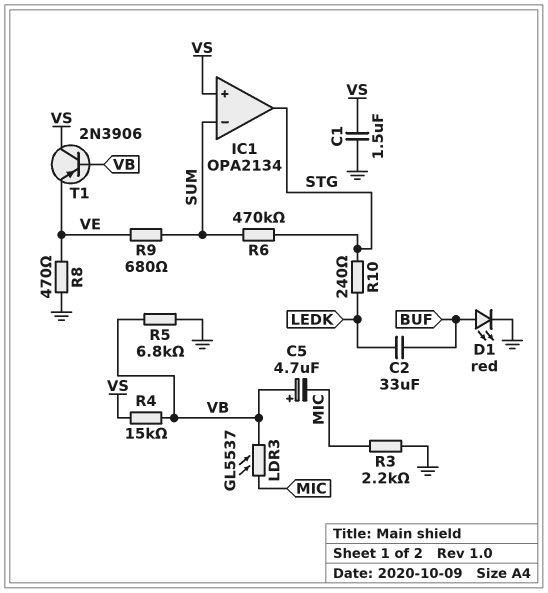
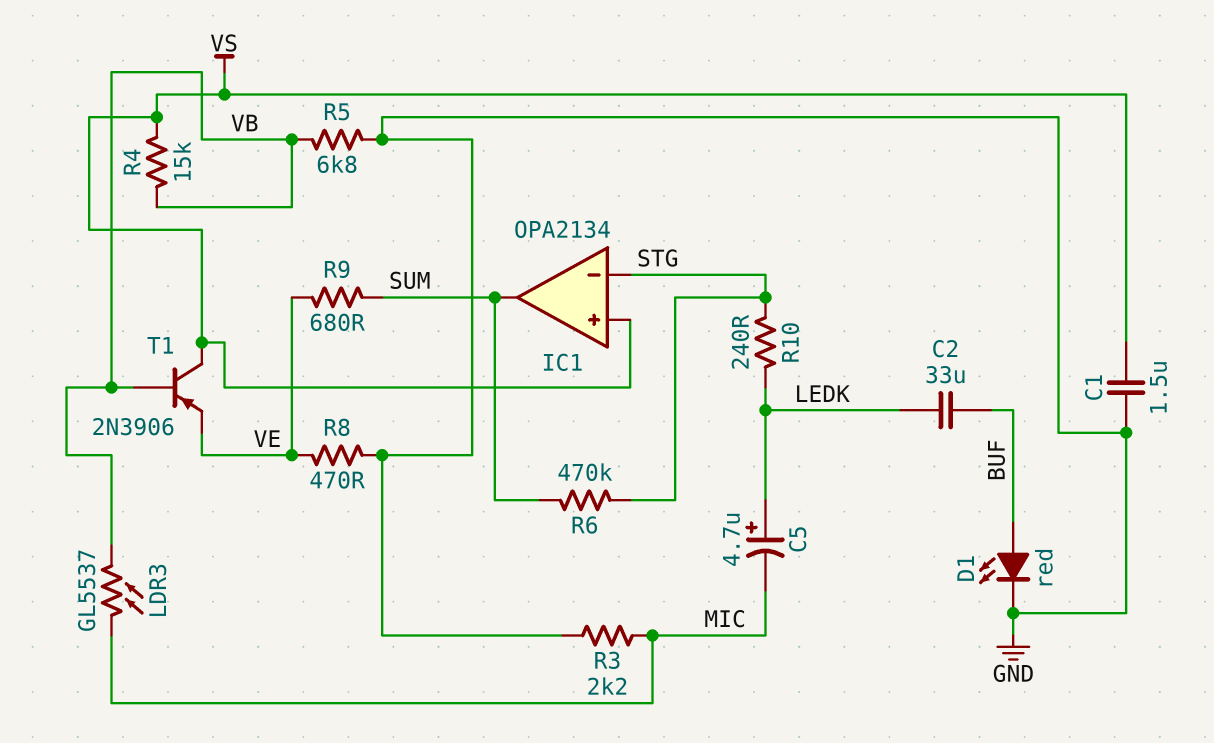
C5: 4.7uF (plus VB, minus MIC) -> 4.7uF (plus LEDK, minus MIC)
IC1 pin in-: SUM -> STG
IC1 pin out: STG -> SUM

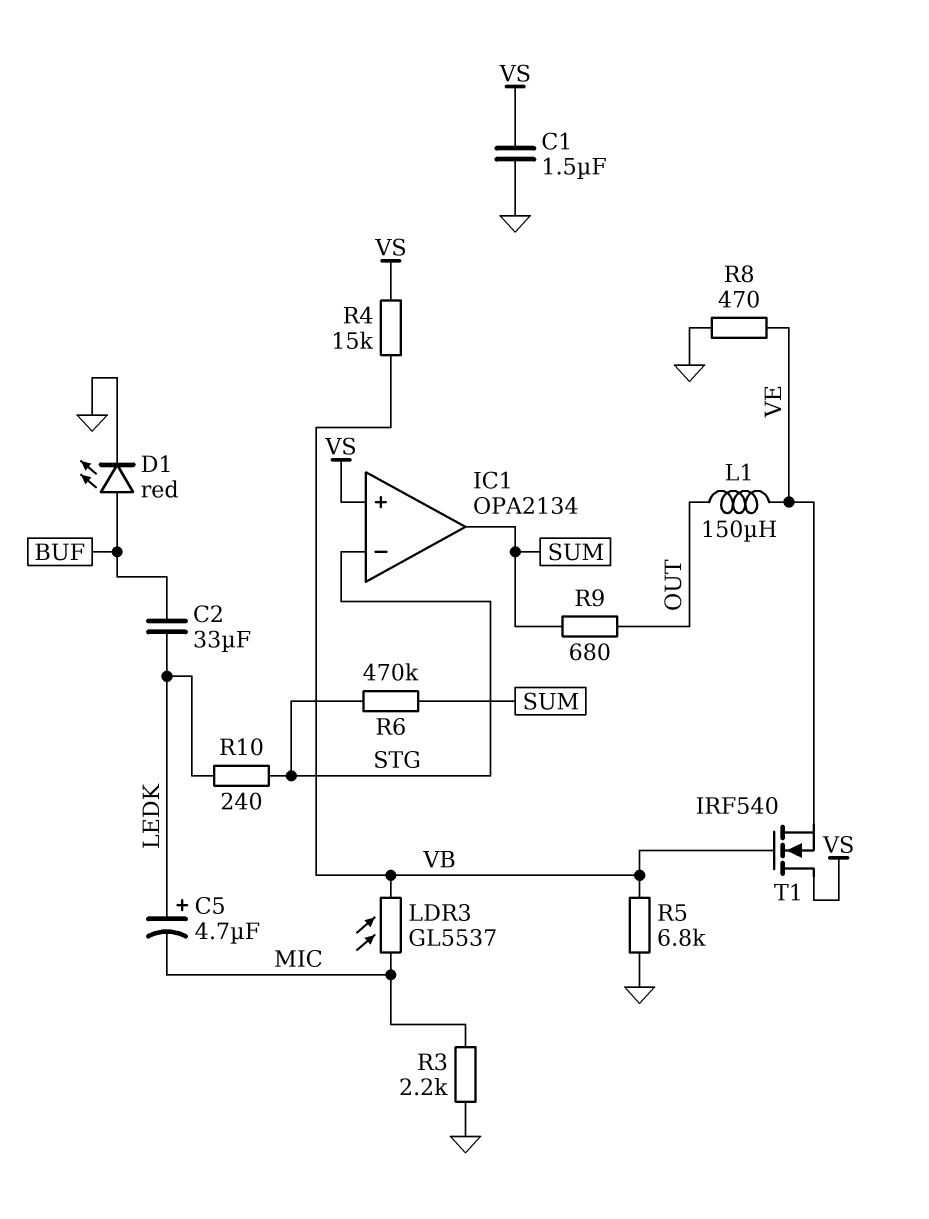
L1: none -> 150uH (OUT, VE)
R9: 680 (SUM, VE) -> 680 (OUT, SUM)
T1: PNP 2N3906 (B VB, C VS, E VE) -> NMOS IRF540 (G VB, D VS, S VE)

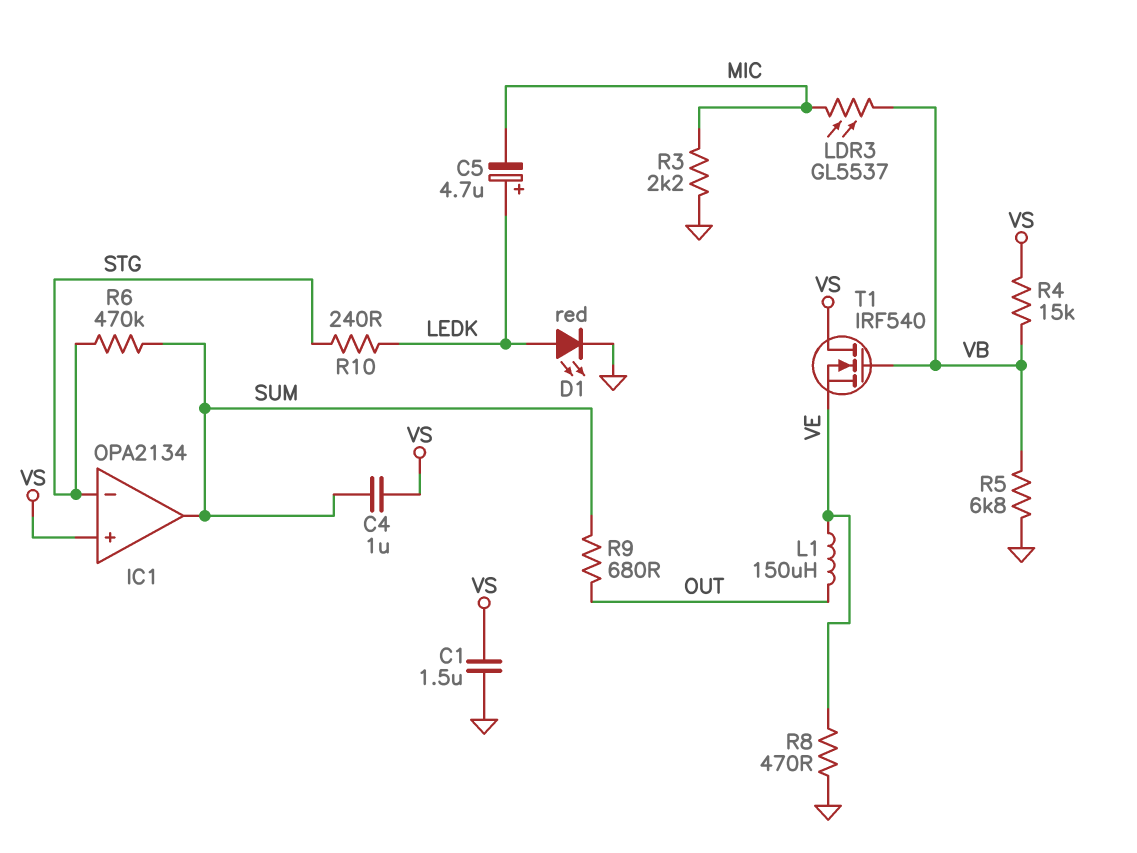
C2: 33uF (BUF, LEDK) -> none
C4: none -> 1uF (SUM, VS)
D1: LED red (A BUF, K GND) -> LED red (A LEDK, K GND)

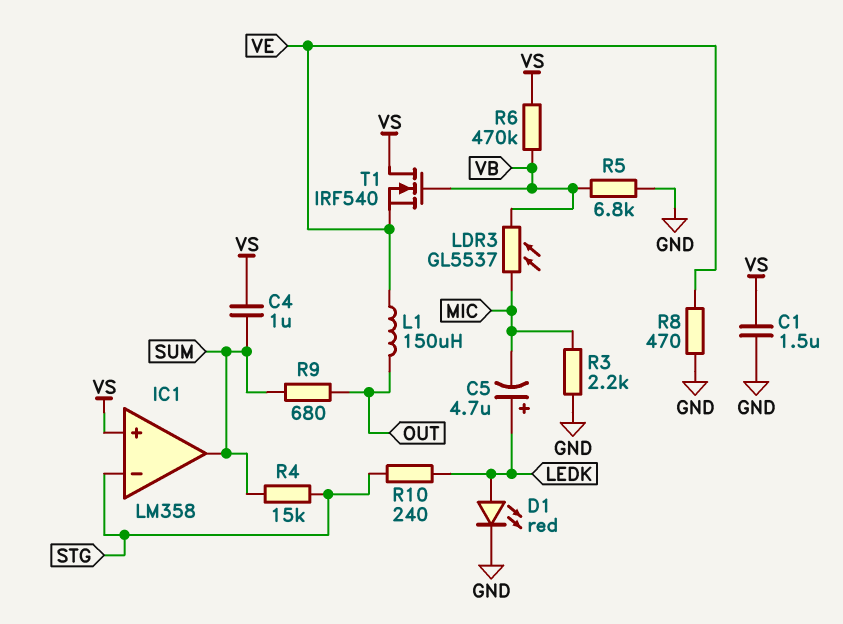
IC1: OPA2134 -> LM358
R4: 15k (VB, VS) -> 15k (STG, SUM)
R6: 470k (STG, SUM) -> 470k (VB, VS)

